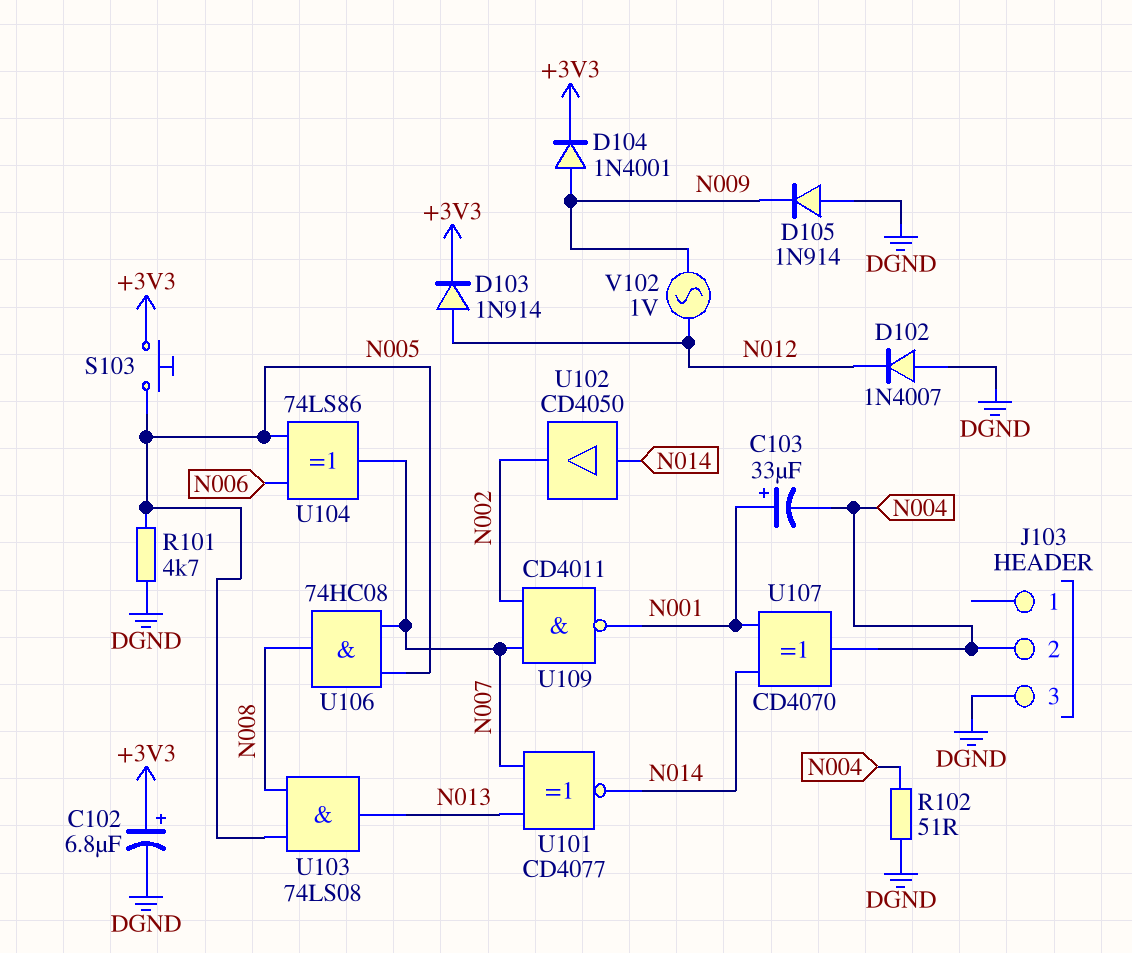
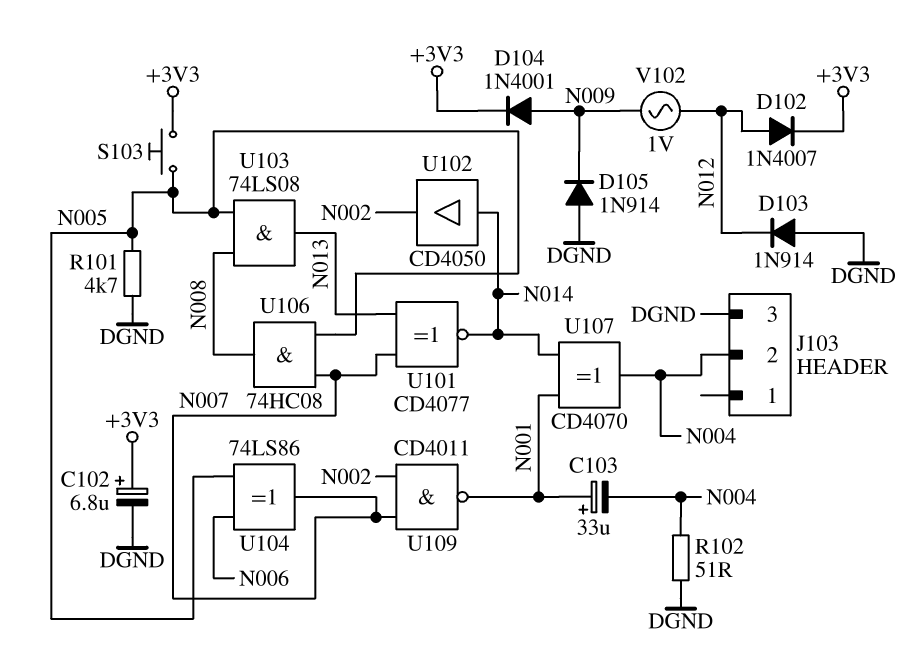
D102: diode 1N4007 (A DGND, K N012) -> diode 1N4007 (A N012, K +3V3)
D103: diode 1N914 (A N012, K +3V3) -> diode 1N914 (A DGND, K N012)

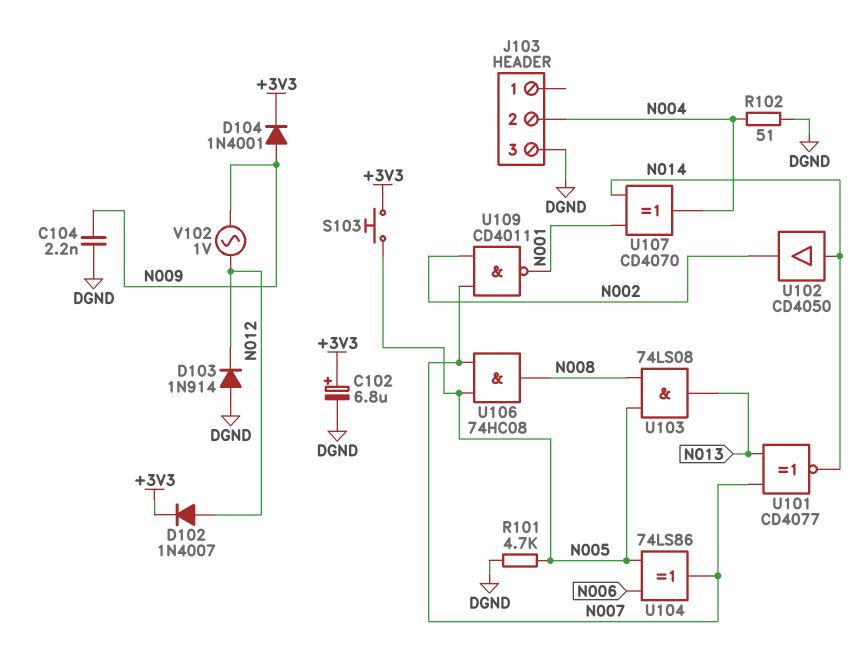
C103: 33uF (plus N001, minus N004) -> none
C104: none -> 2.2nF (DGND, N009)
D105: diode 1N914 (A DGND, K N009) -> none

